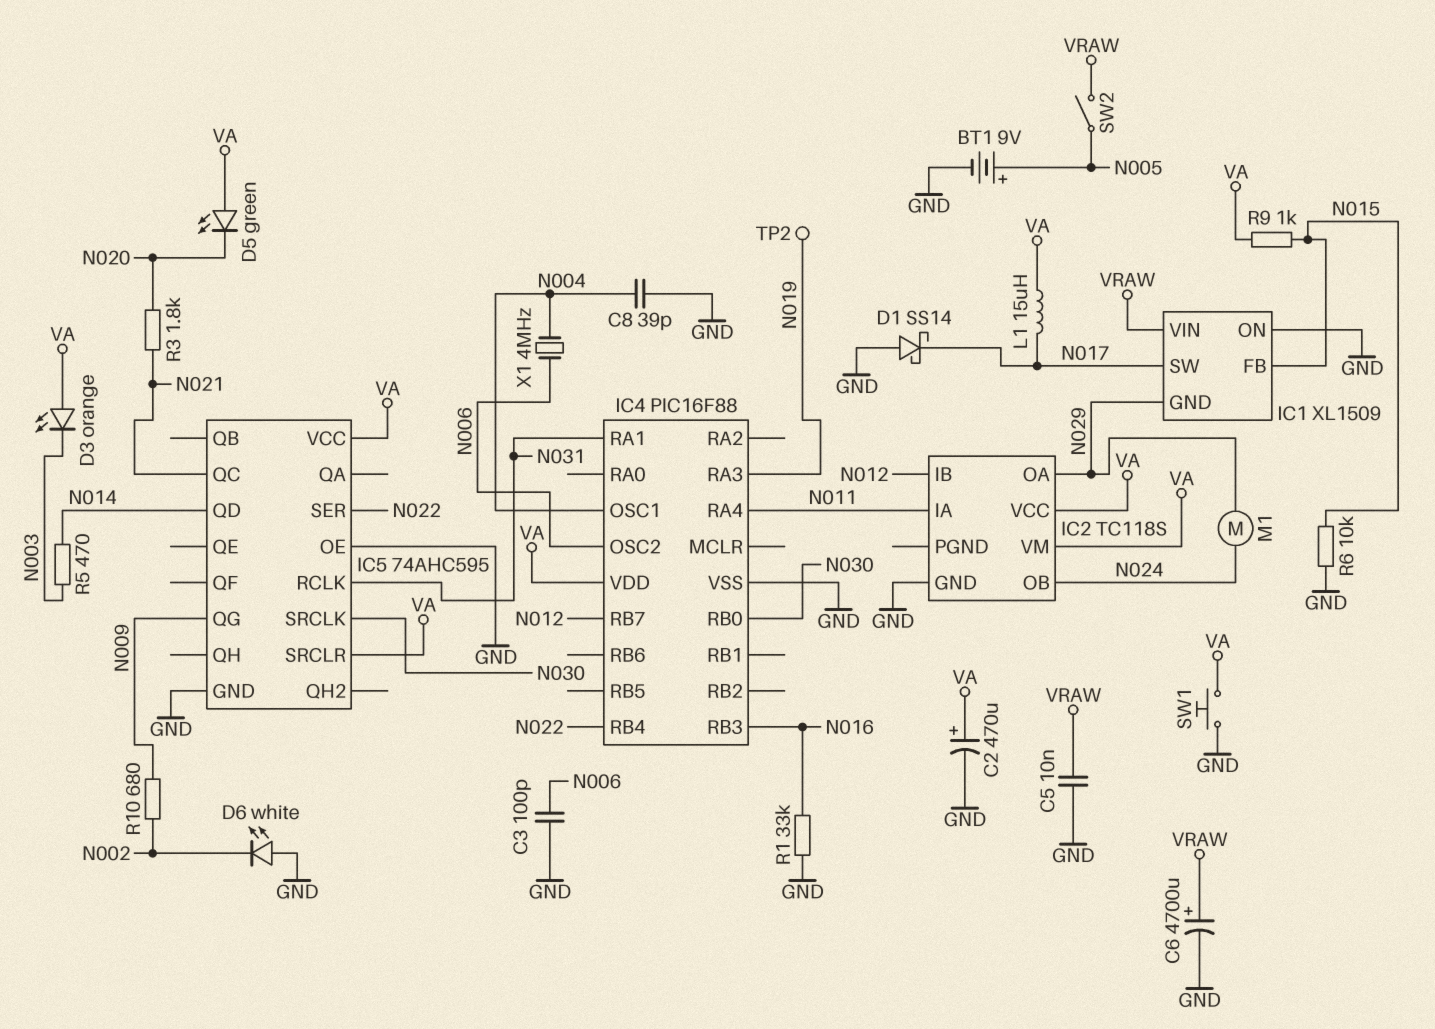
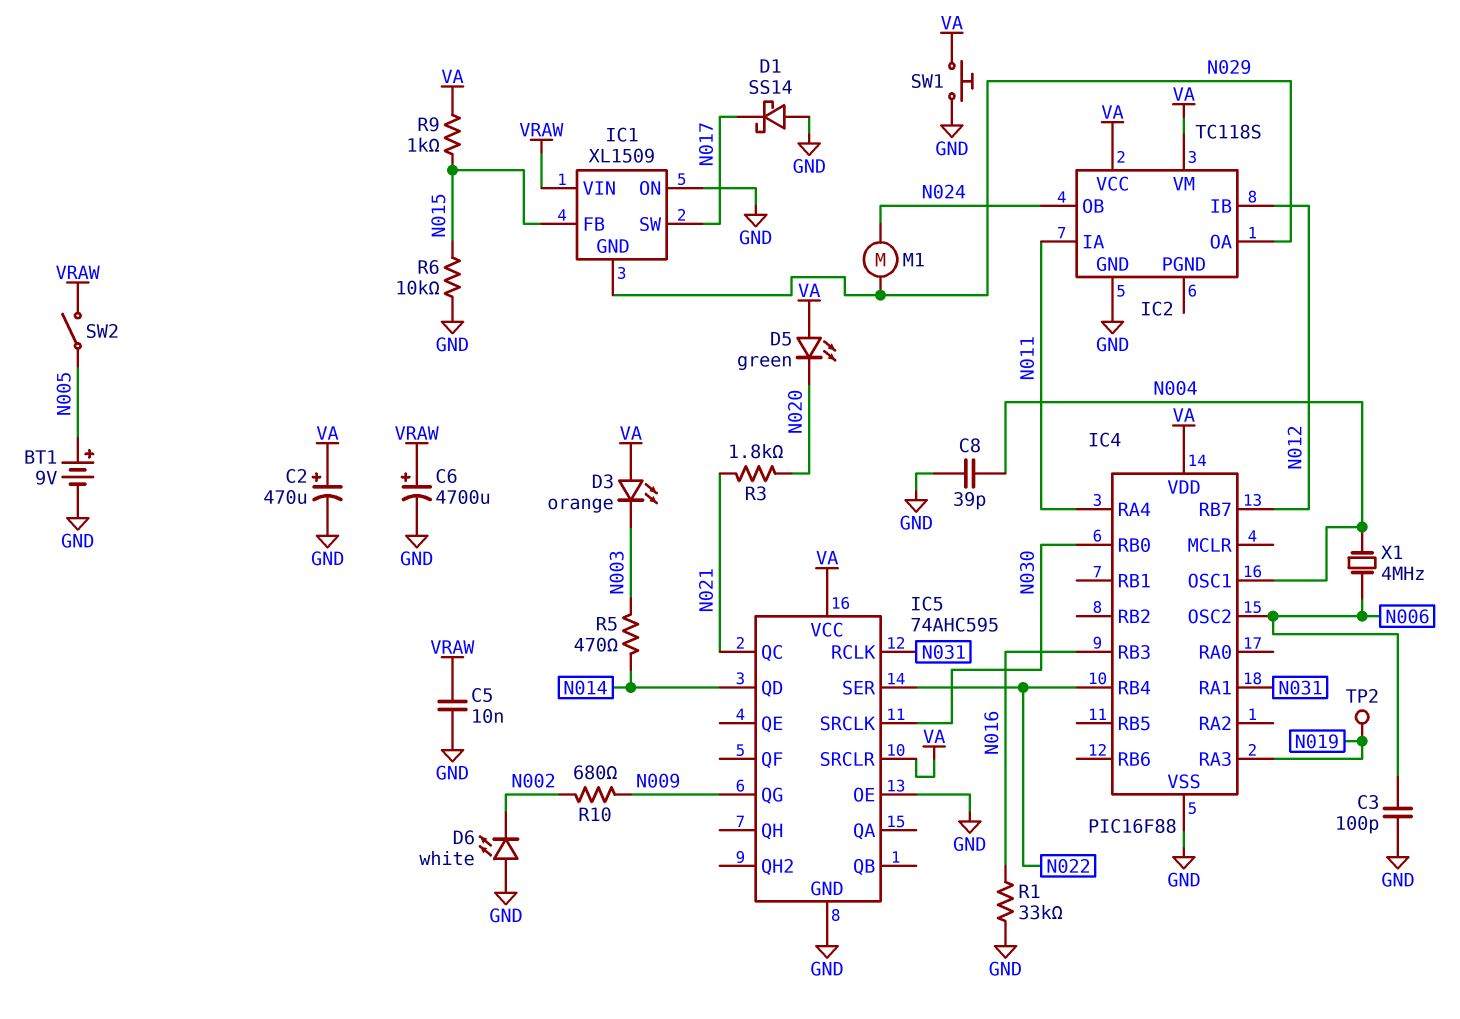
L1: 15uH (N017, VA) -> none

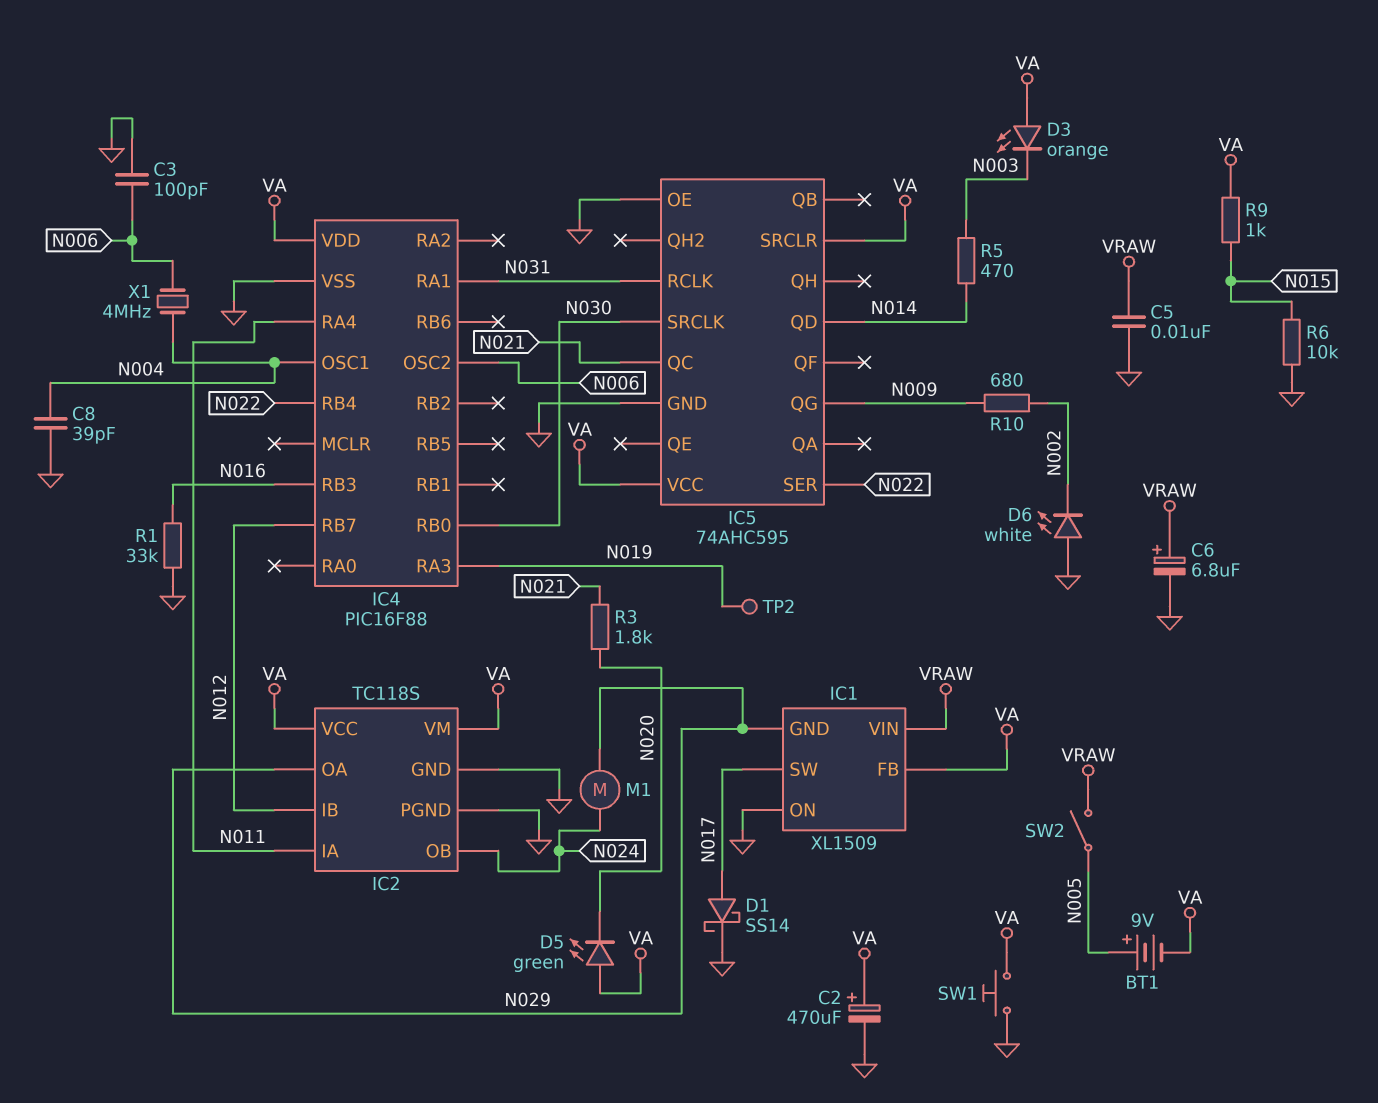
BT1: 9V (plus N005, minus GND) -> 9V (plus N005, minus VA)
C6: 4700uF (plus VRAW, minus GND) -> 6.8uF (plus VRAW, minus GND)
D1: schottky SS14 (A GND, K N017) -> schottky SS14 (A N017, K GND)
IC1 pin FB: N015 -> VA
IC2 pin PGND: none -> GND

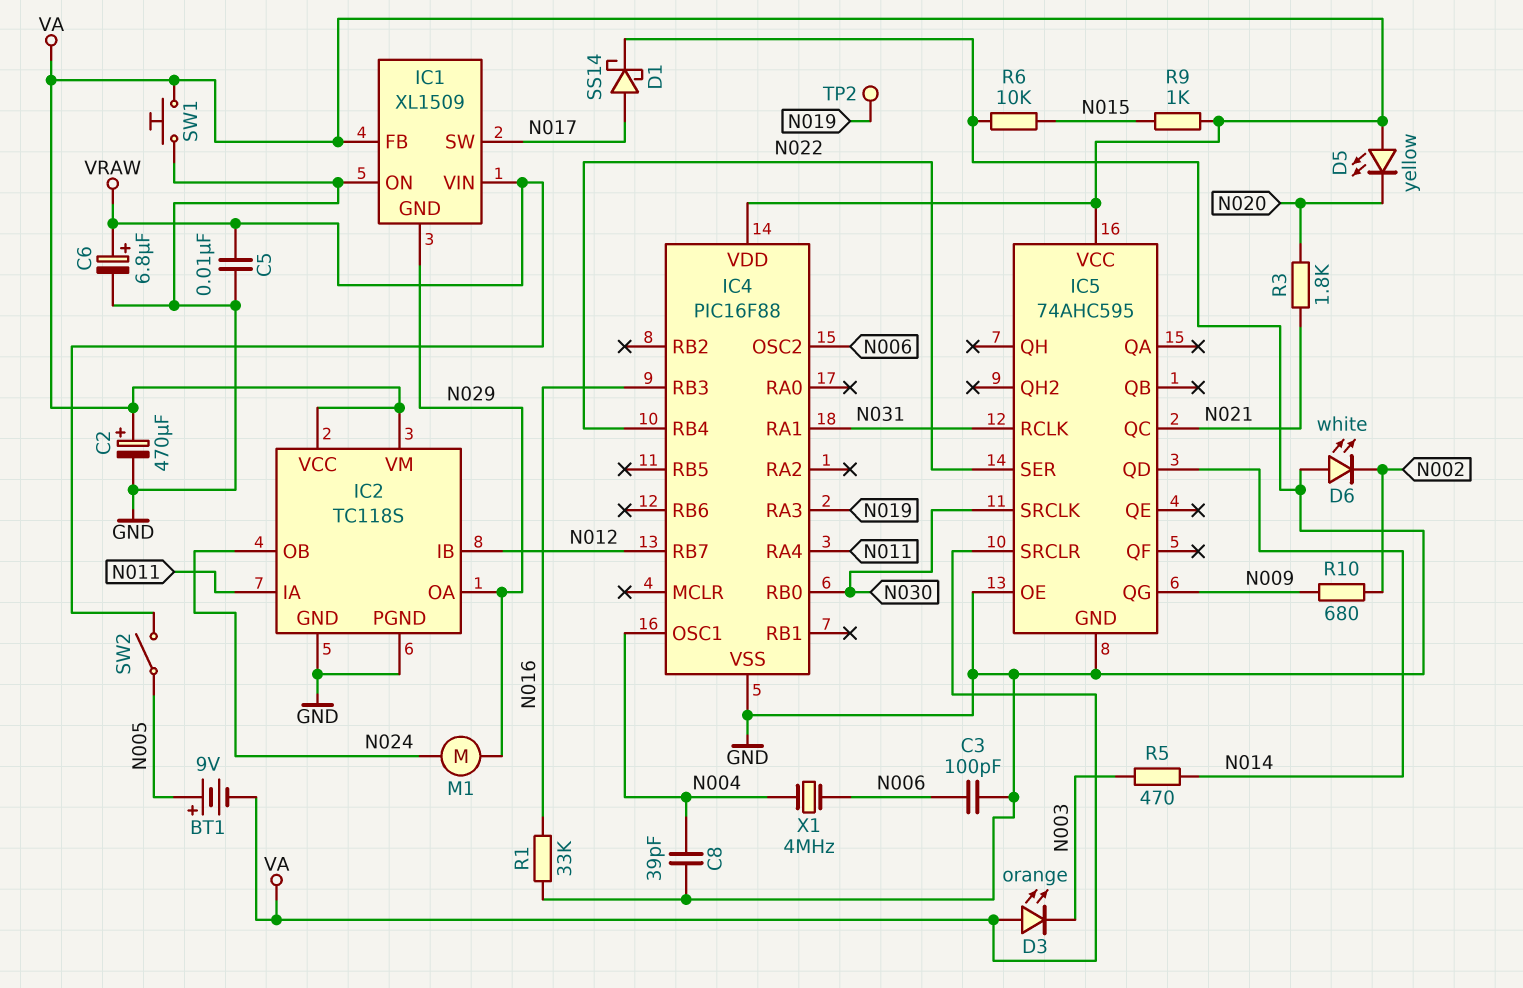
D5: LED green (A VA, K N020) -> LED yellow (A VA, K N020)

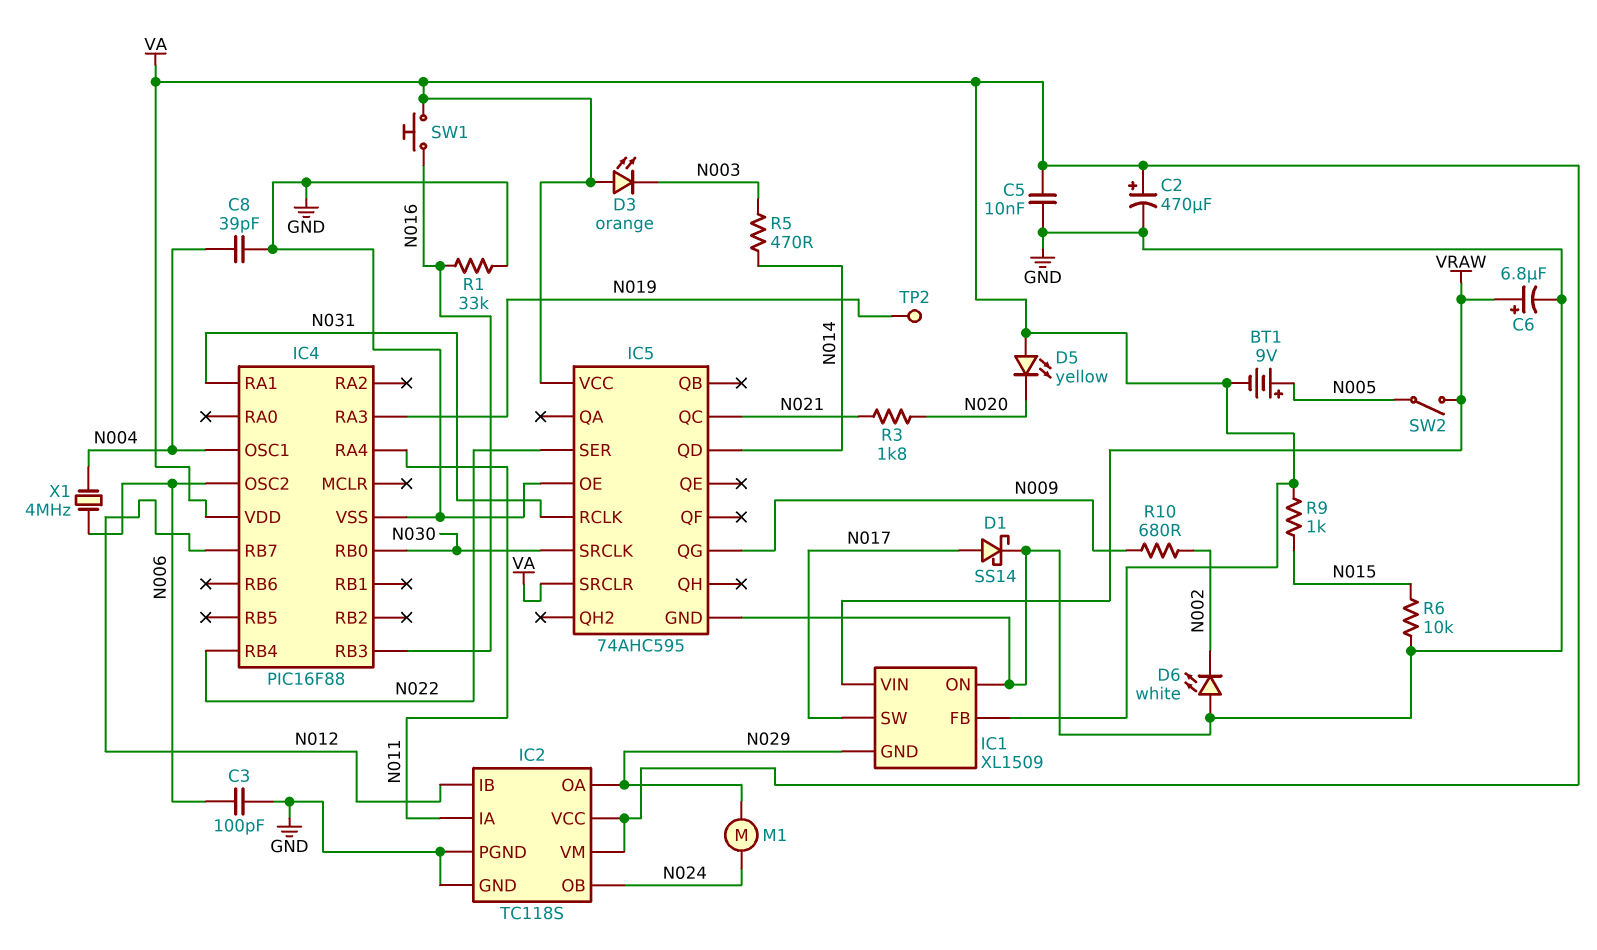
C5: 10nF (GND, VRAW) -> 10nF (GND, VA)
SW1: button (GND, VA) -> button (N016, VA)

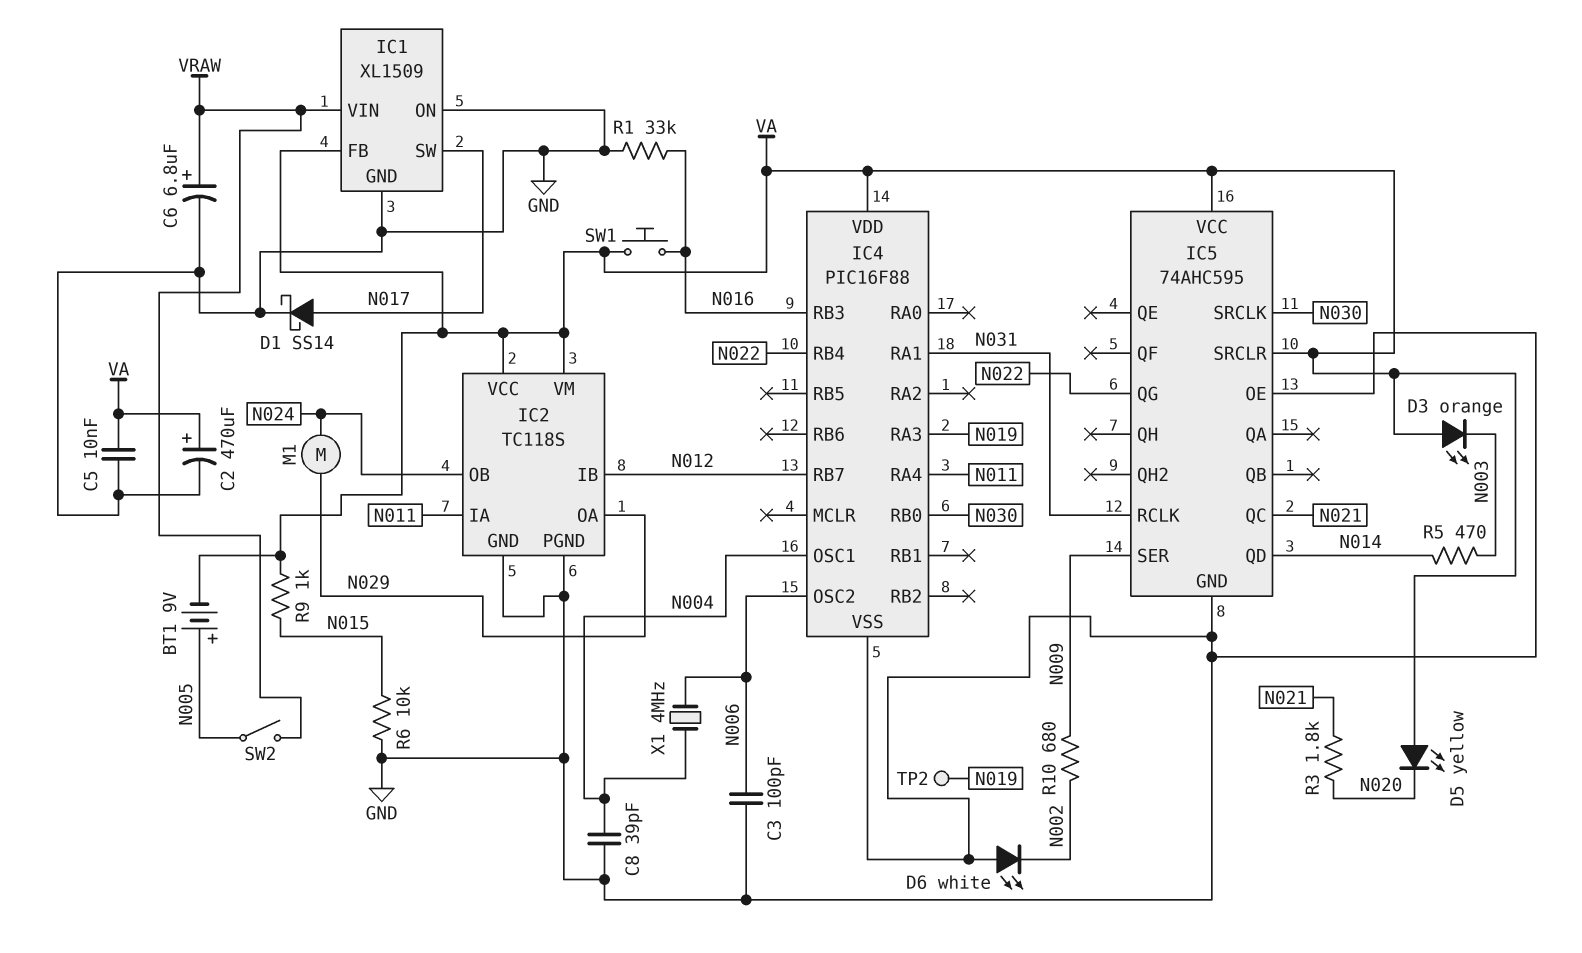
IC1 pin GND: N029 -> GND
IC5 pin QG: N009 -> N022
IC5 pin SER: N022 -> N009

